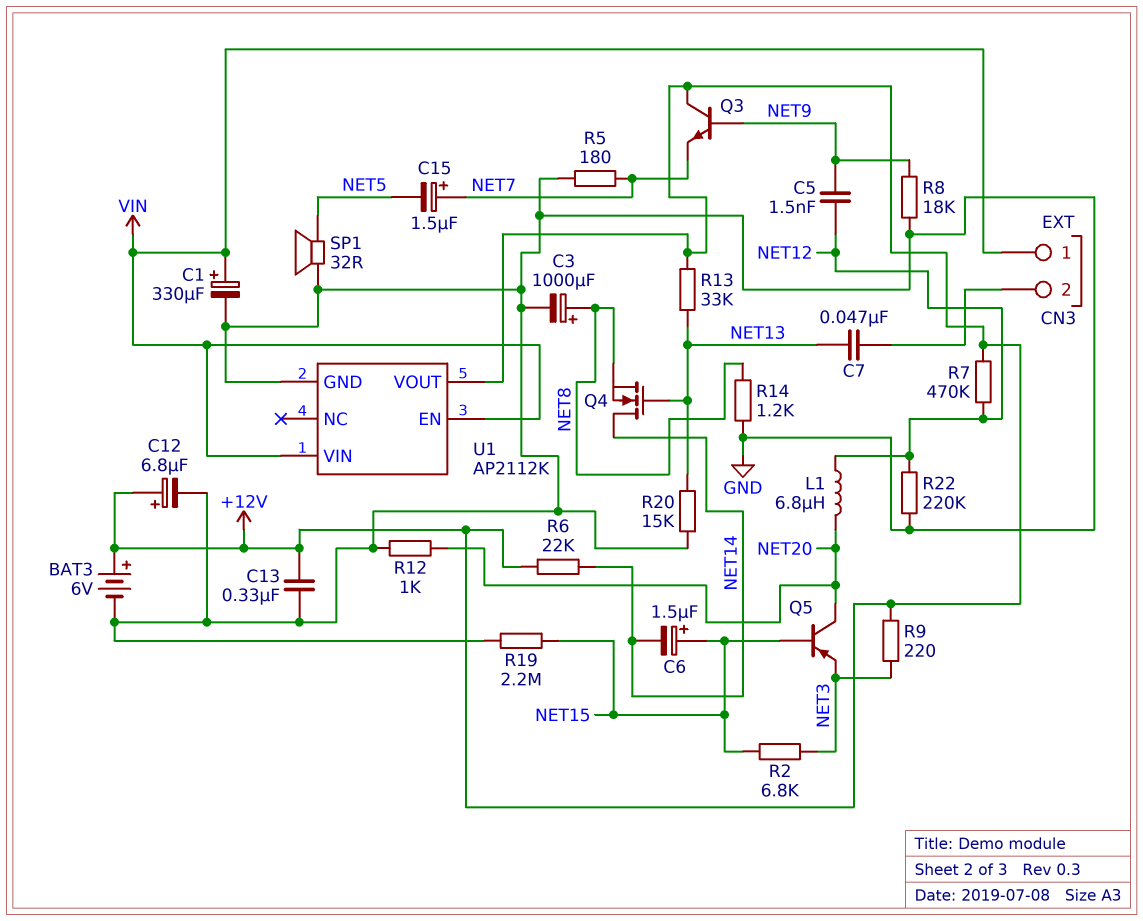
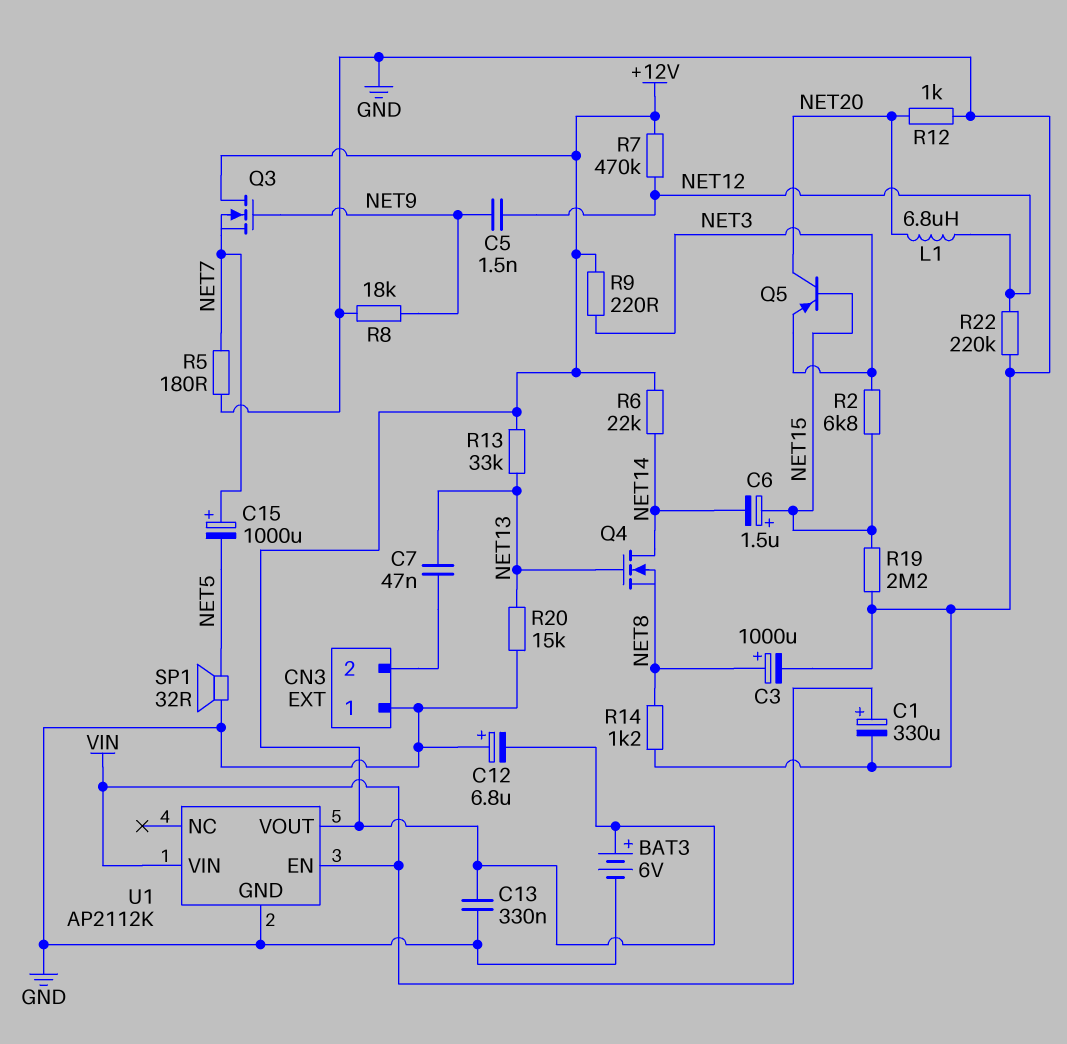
C12: 6.8uF (plus +12V, minus GND) -> 6.8uF (plus GND, minus +12V)
C15: 1.5uF (plus NET7, minus NET5) -> 1000uF (plus NET7, minus NET5)
CN3 pin 1: VIN -> GND
Q3: NPN (B NET9, C +12V, E NET7) -> NMOS (G NET9, D +12V, S NET7)

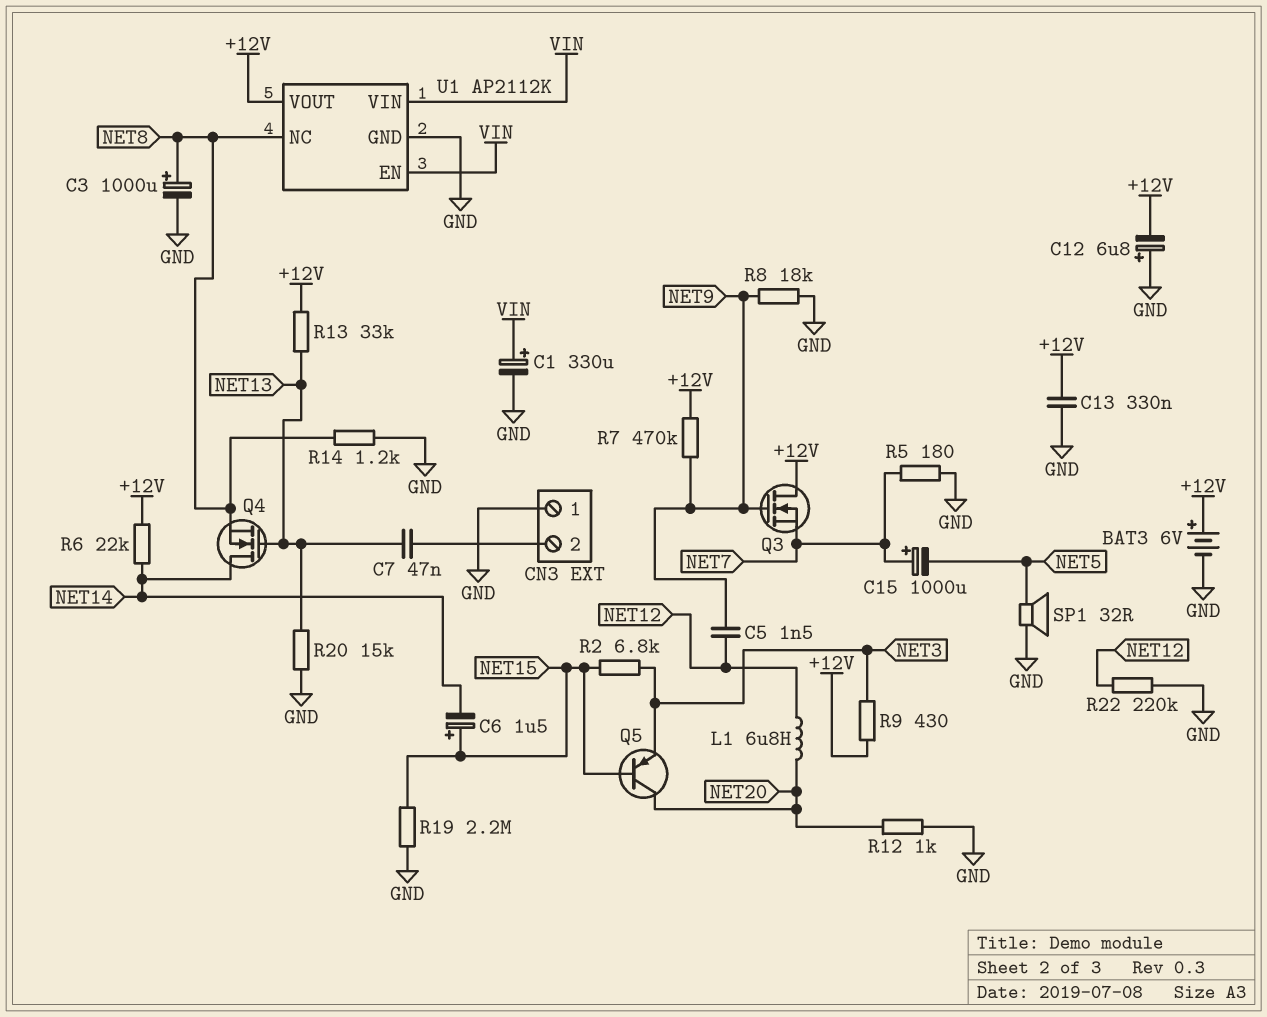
R7: 470k (+12V, NET12) -> 470k (+12V, NET9)
R9: 220 (+12V, NET3) -> 430 (+12V, NET3)
U1 pin NC: none -> NET8

